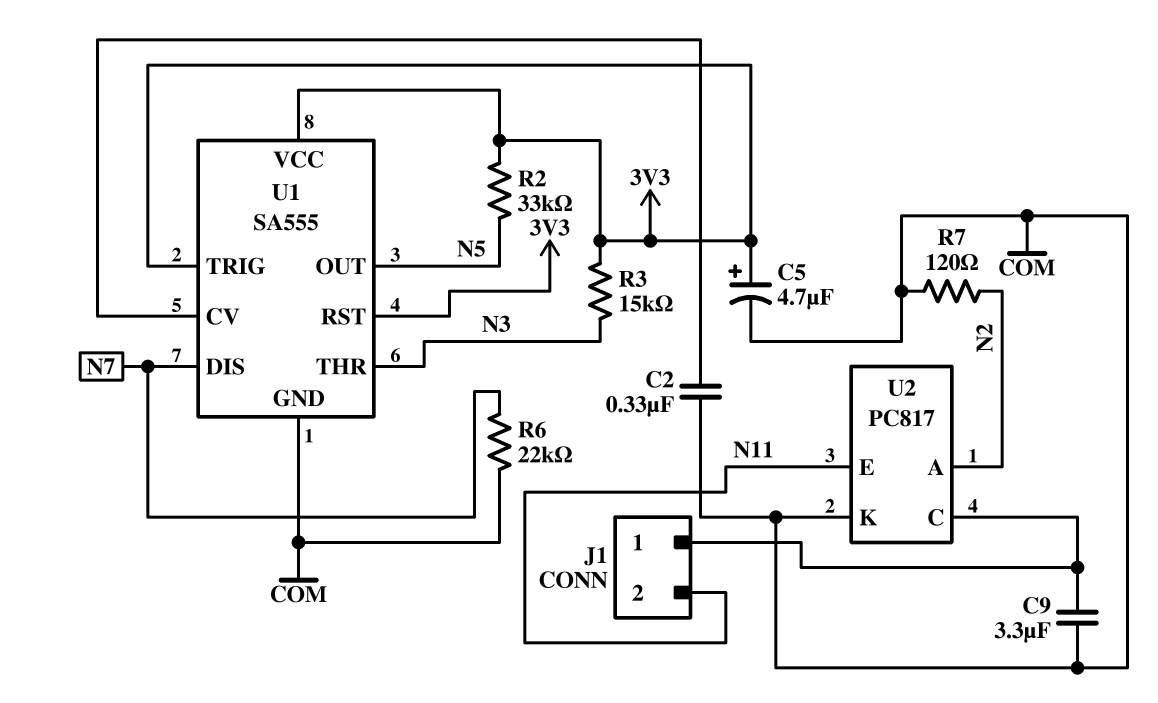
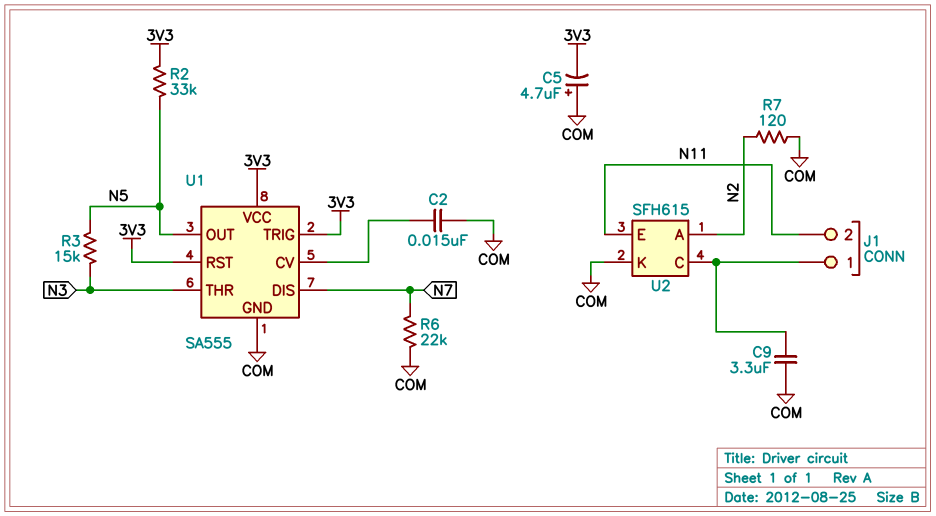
C2: 330nF (COM, U1/CV) -> 15nF (COM, U1/CV)
C5: 4.7uF (plus 3V3, minus COM) -> 4.7uF (plus COM, minus 3V3)
R3: 15k (3V3, N3) -> 15k (N3, N5)
U2: PC817 -> SFH615

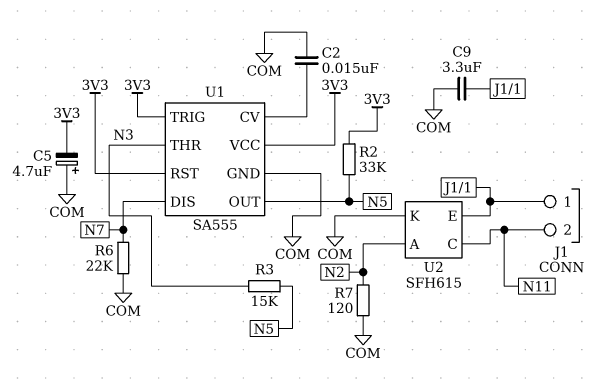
U2 pin C: J1/1 -> N11
U2 pin E: N11 -> J1/1

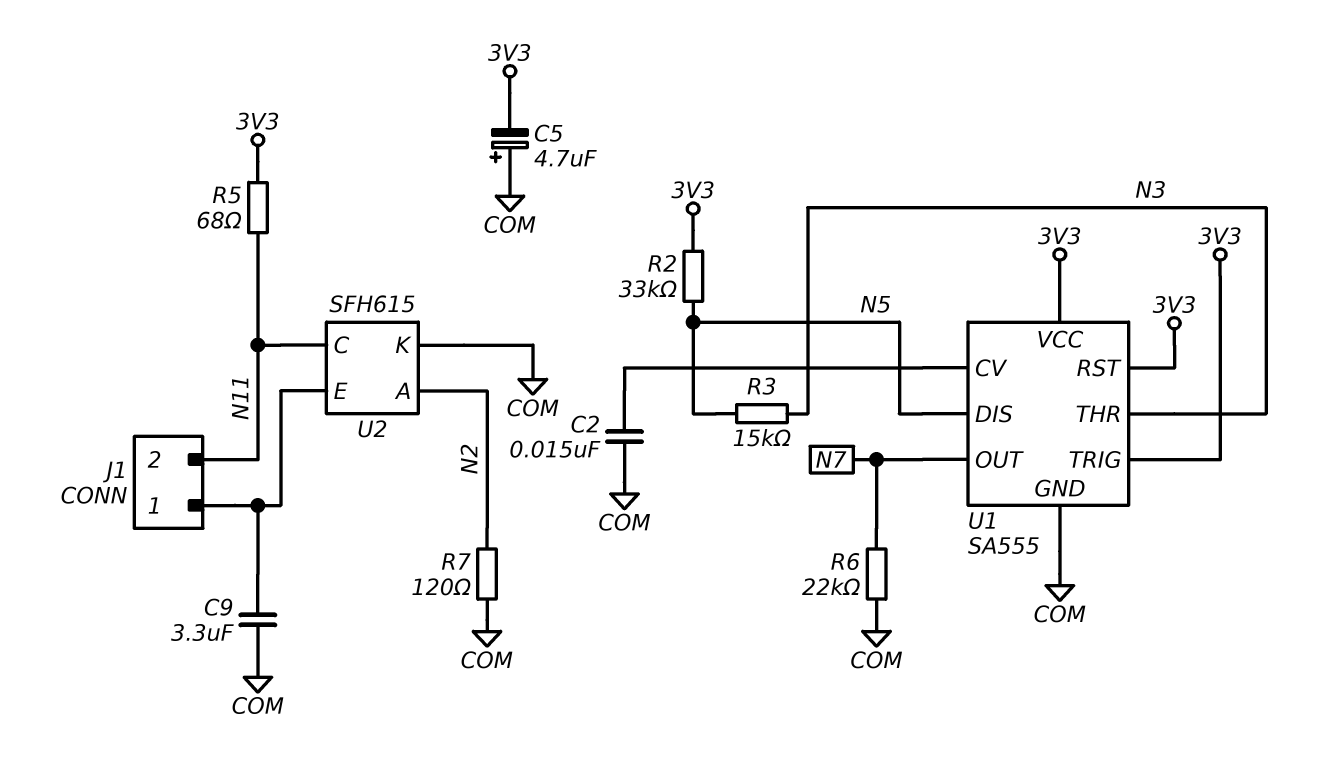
R5: none -> 68 (3V3, N11)
U1 pin DIS: N7 -> N5
U1 pin OUT: N5 -> N7

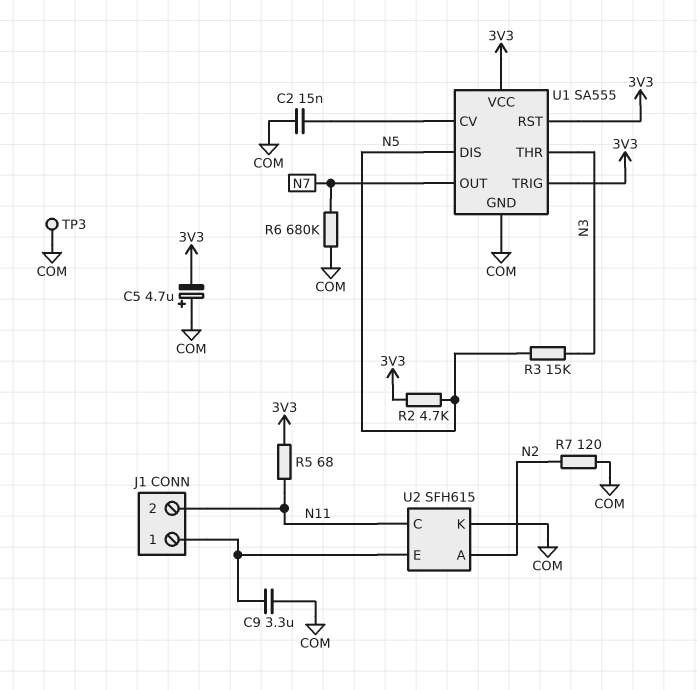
R2: 33k (3V3, N5) -> 4.7k (3V3, N5)
R6: 22k (COM, N7) -> 680k (COM, N7)
TP3: none -> test point (COM)

